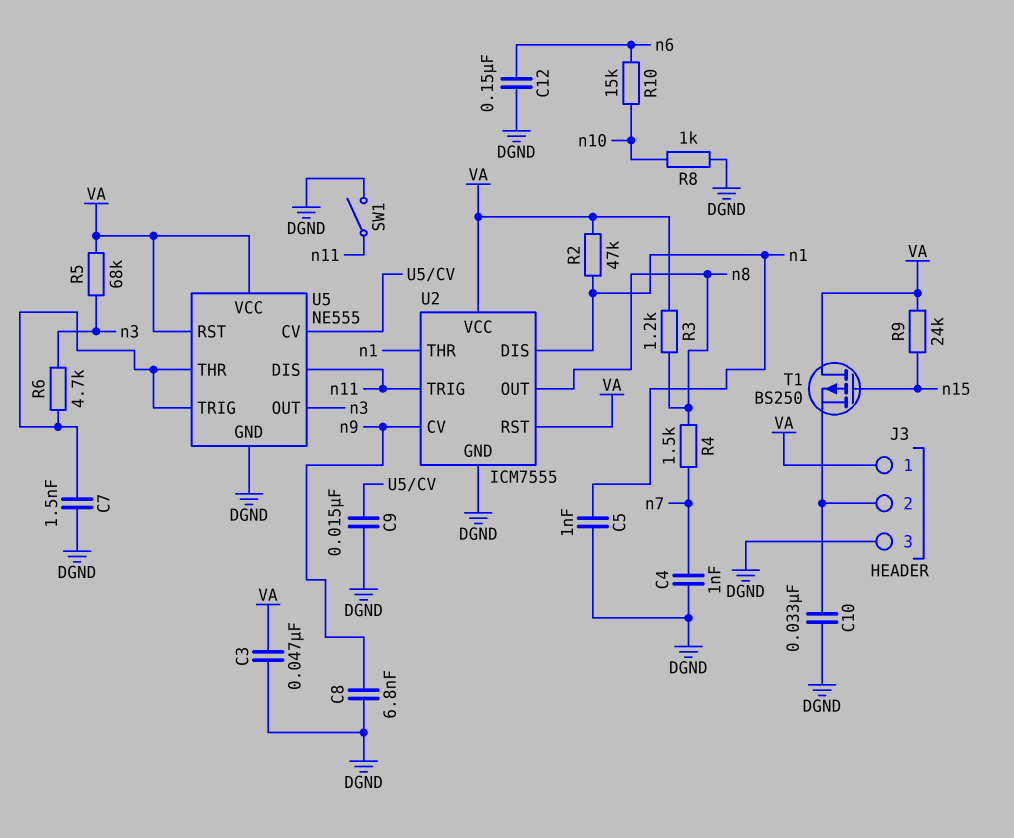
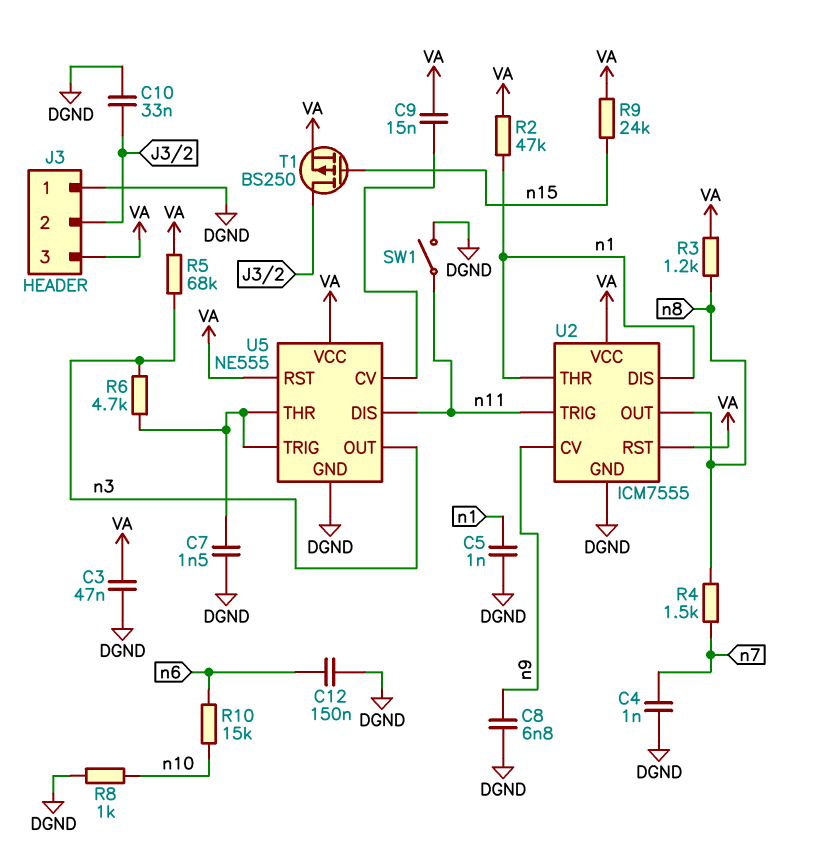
C9: 15nF (DGND, U5/CV) -> 15nF (U5/CV, VA)
J3 pin 1: VA -> DGND
J3 pin 3: DGND -> VA
T1: PMOS BS250 (G n15, D VA, S J3/2) -> PMOS BS250 (G n15, D J3/2, S VA)

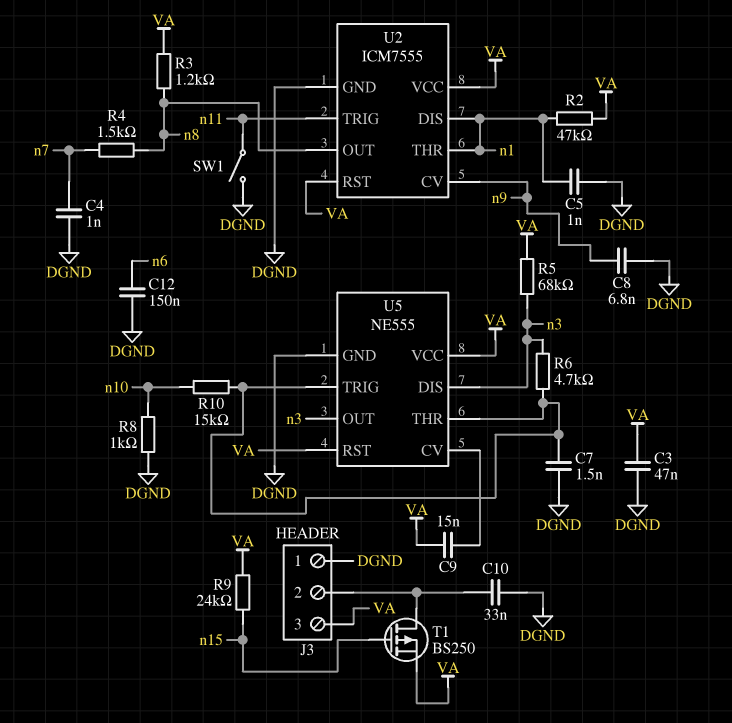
R10: 15k (n6, n10) -> 15k (U5/THR, n10)
U5 pin DIS: n11 -> n3

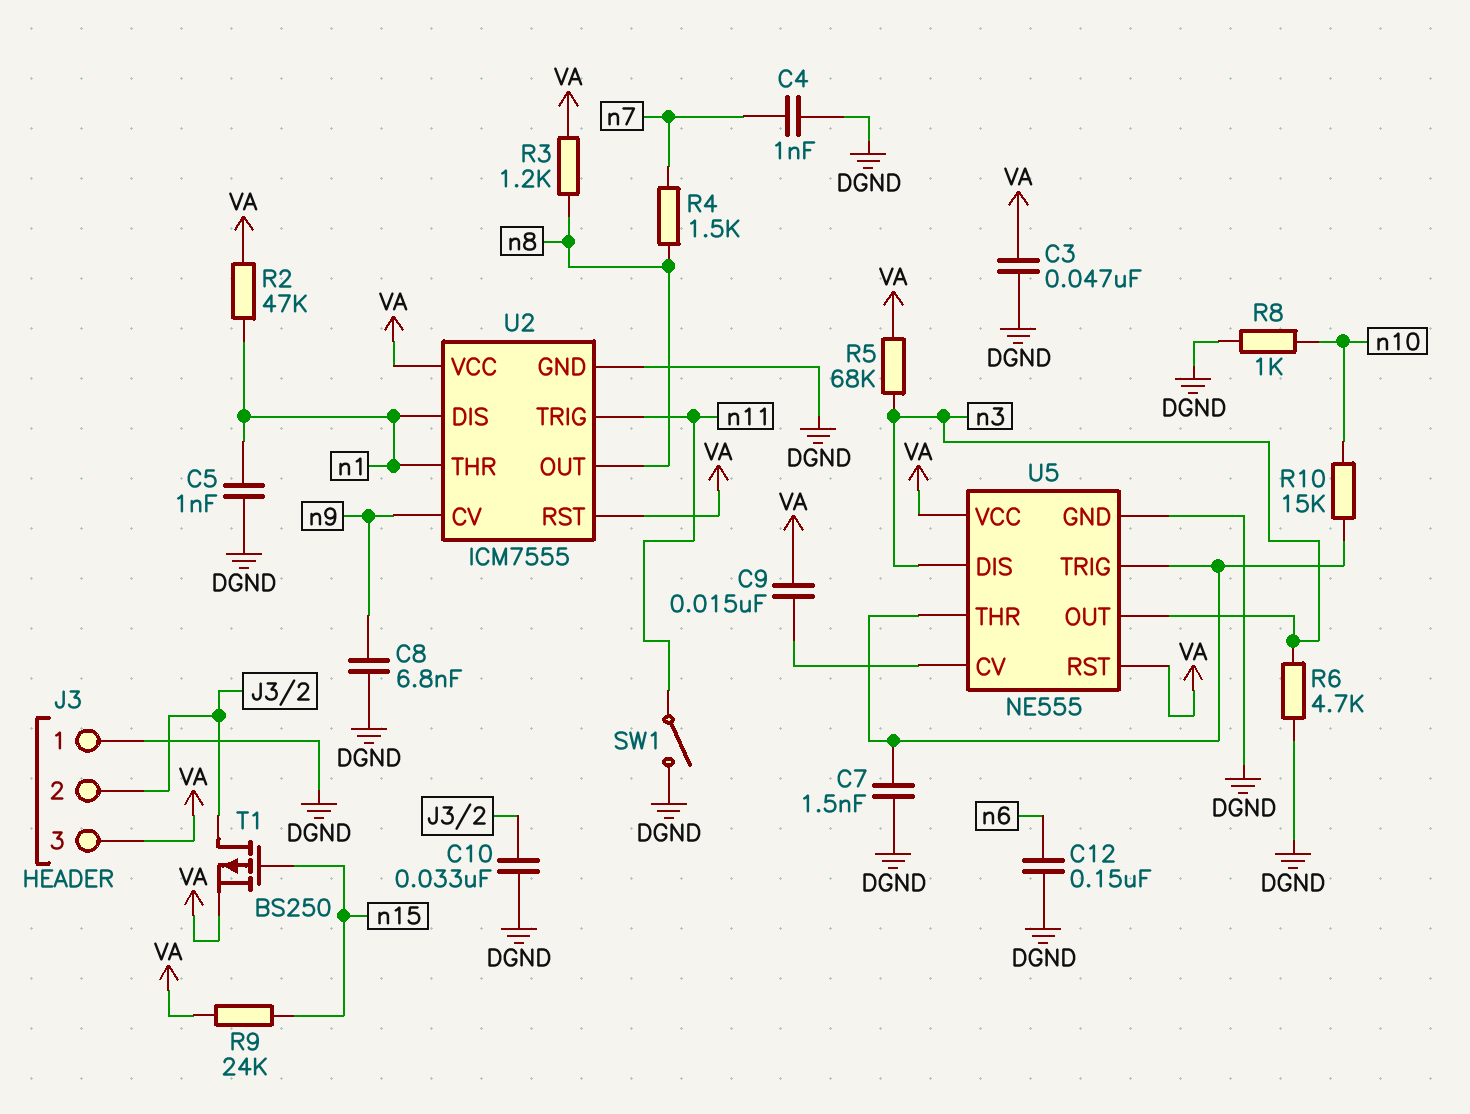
R6: 4.7k (U5/THR, n3) -> 4.7k (DGND, n3)

